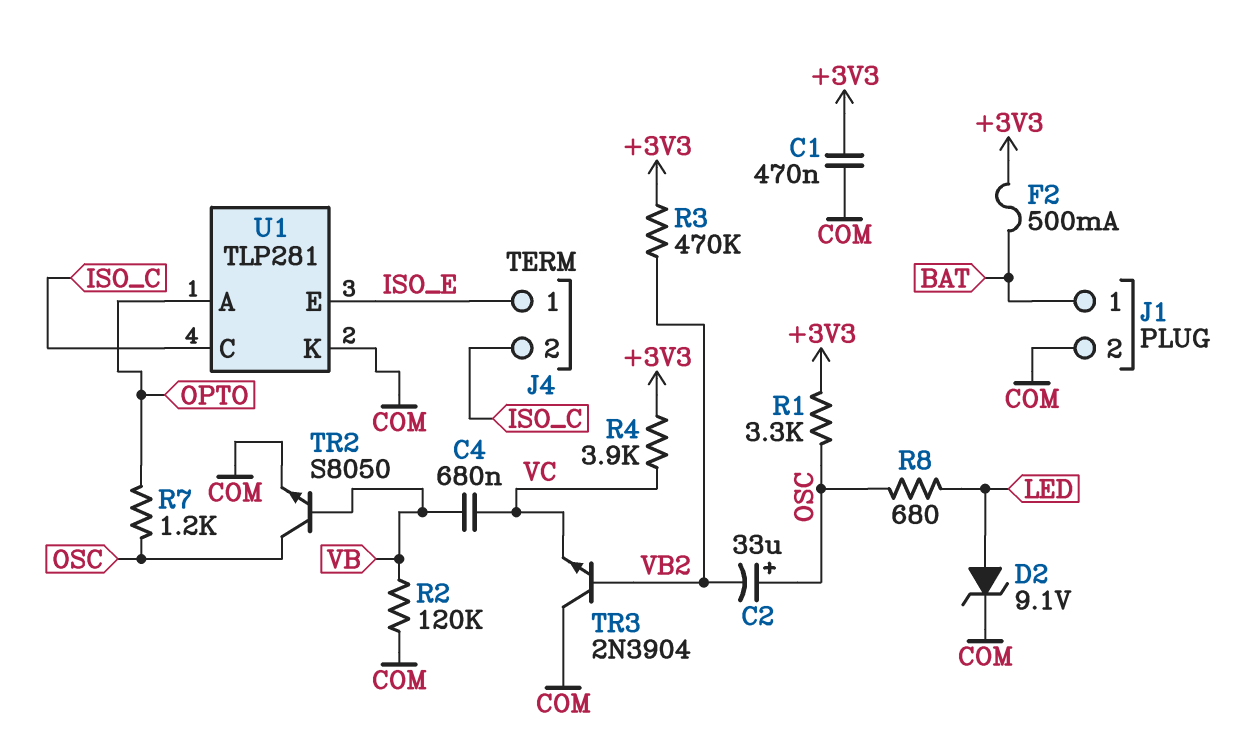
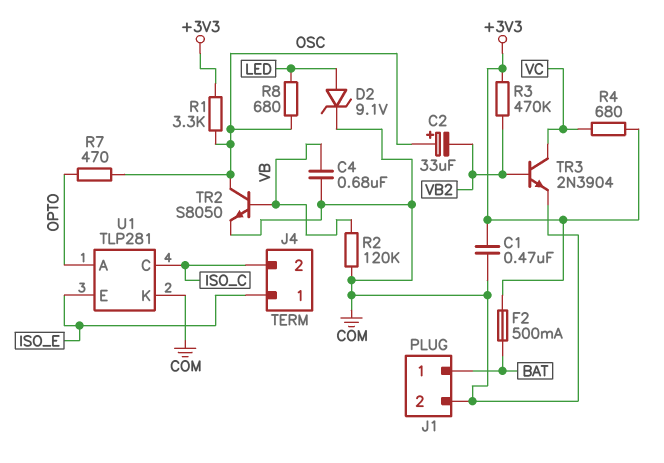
C4: 680nF (VB, VC) -> 680nF (COM, VB)
R4: 3.9k (+3V3, VC) -> 680 (+3V3, VC)
R7: 1.2k (OPTO, OSC) -> 470 (OPTO, OSC)
TR3: NPN 2N3904 (B VB2, C COM, E VC) -> NPN 2N3904 (B VB2, C VC, E COM)

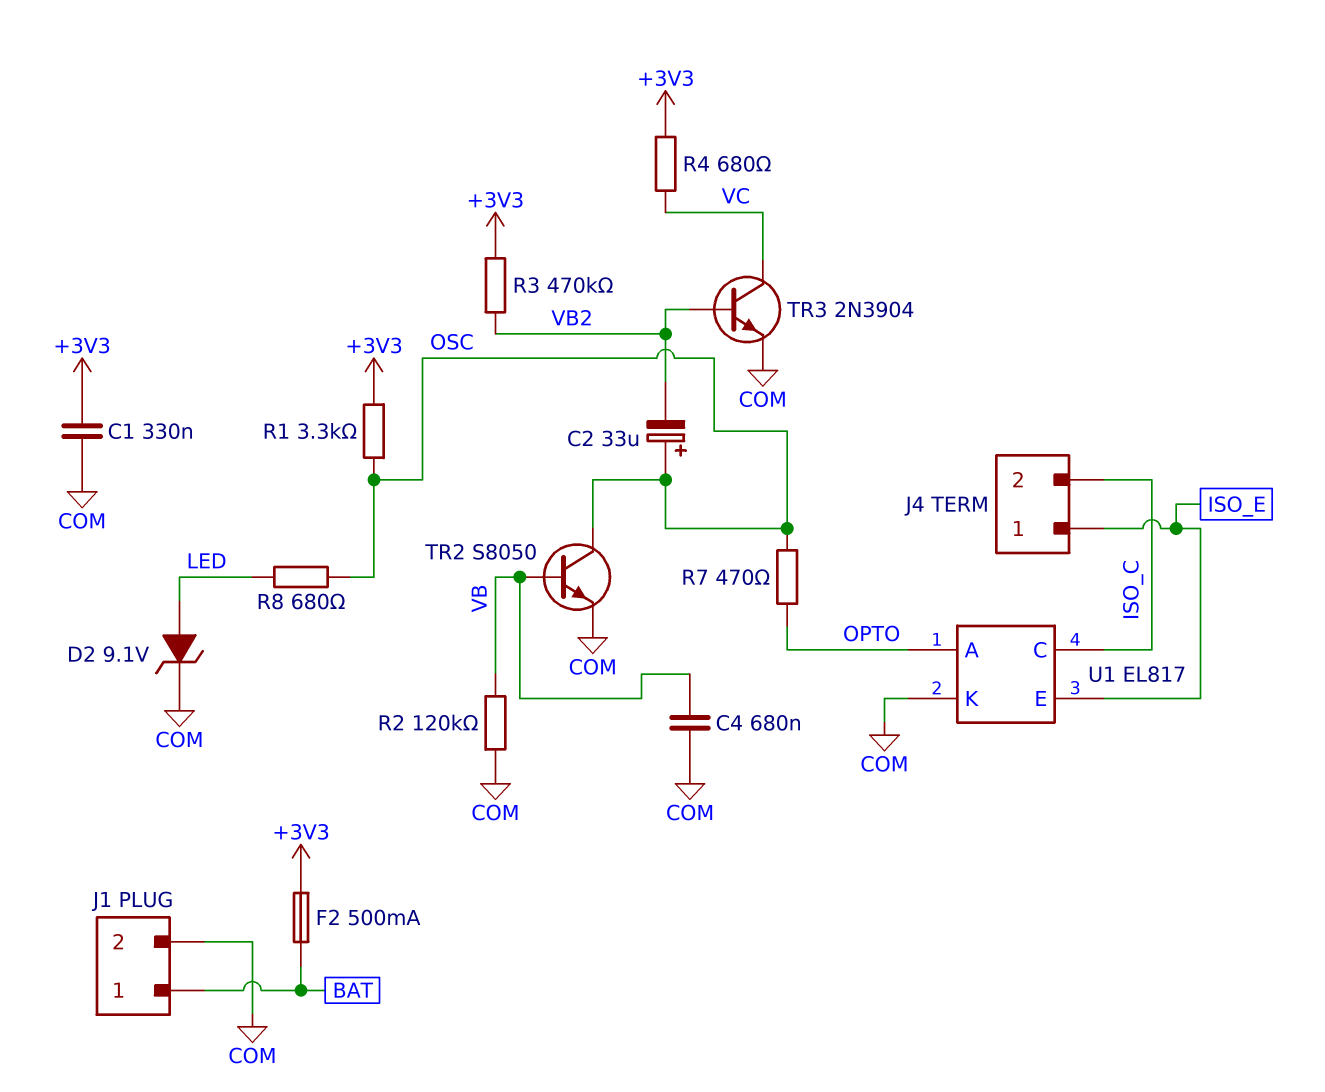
C1: 470nF (+3V3, COM) -> 330nF (+3V3, COM)
U1: TLP281 -> EL817

